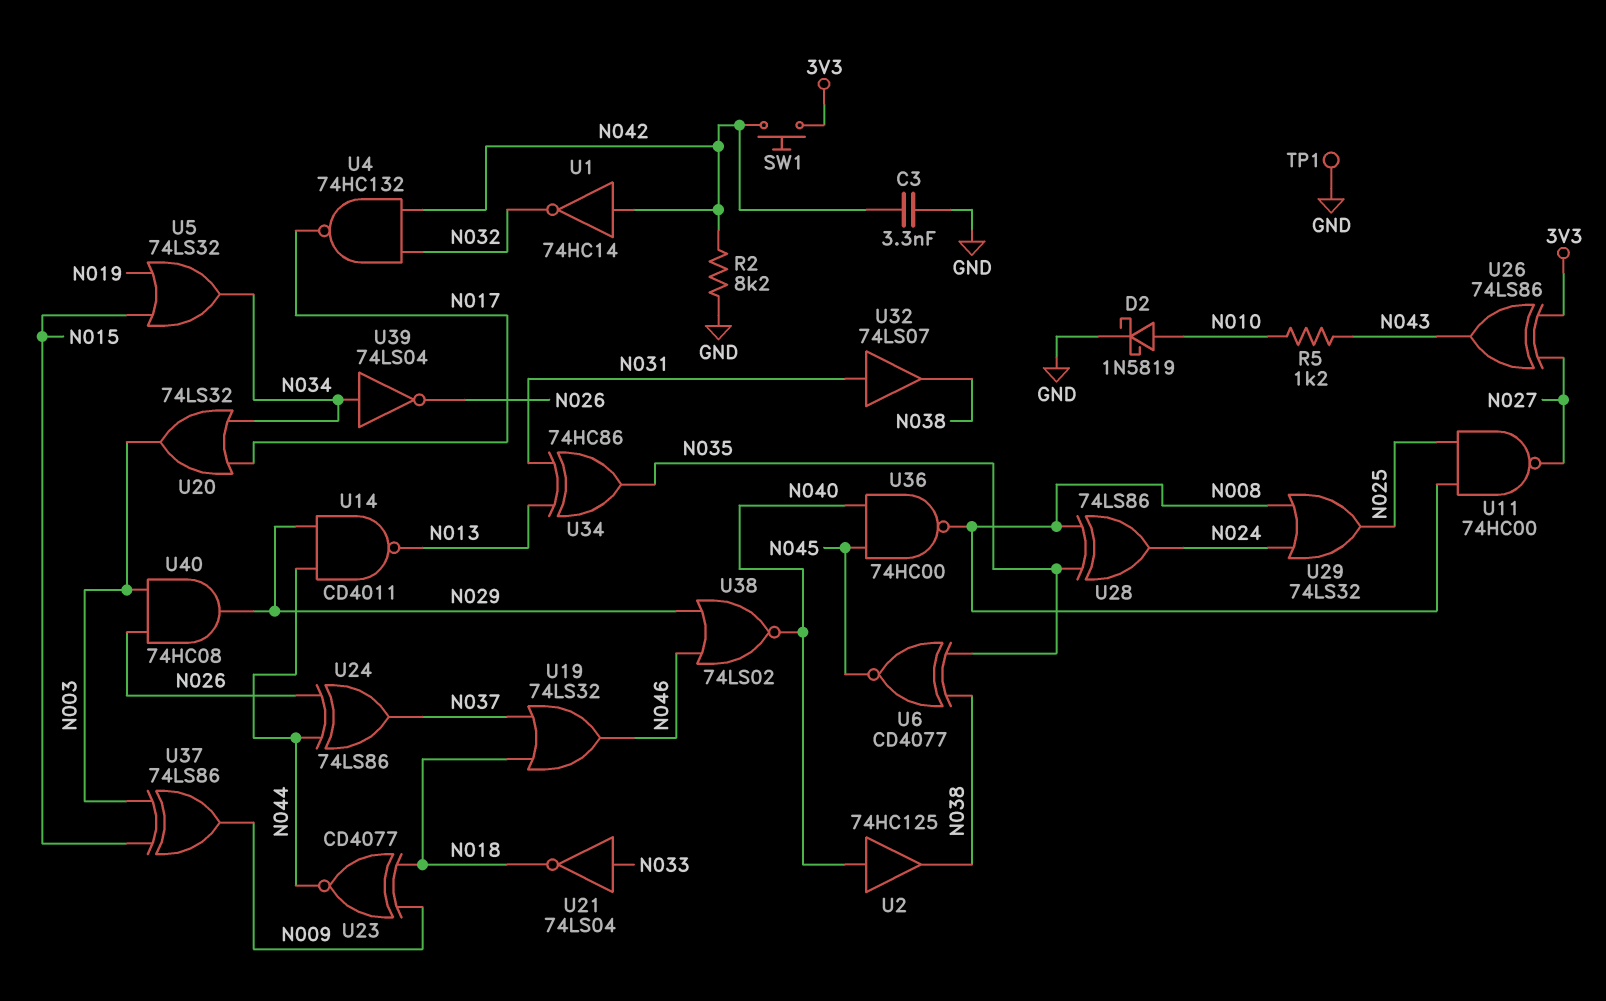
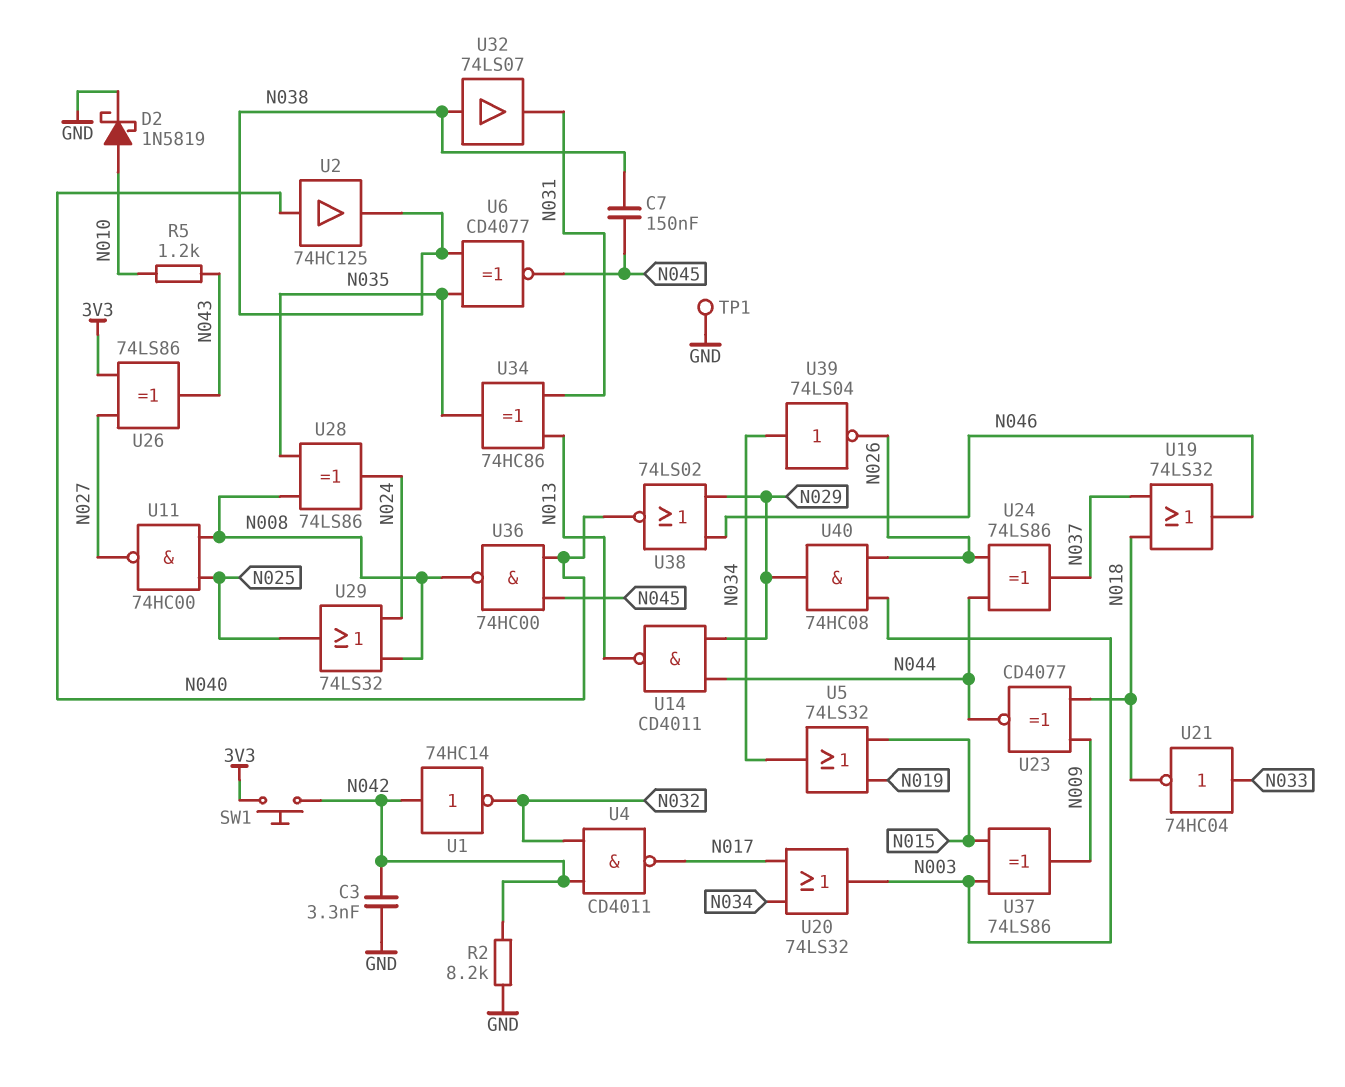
C7: none -> 150nF (N038, N045)
U4: NAND 74HC132 (in N032, in N042, out N017) -> NAND CD4011 (in N032, in N042, out N017)
U21: NOT 74LS04 (in N033, out N018) -> NOT 74HC04 (in N033, out N018)
U32: buffer 74LS07 (in N031, out N038) -> buffer 74LS07 (in N038, out N031)

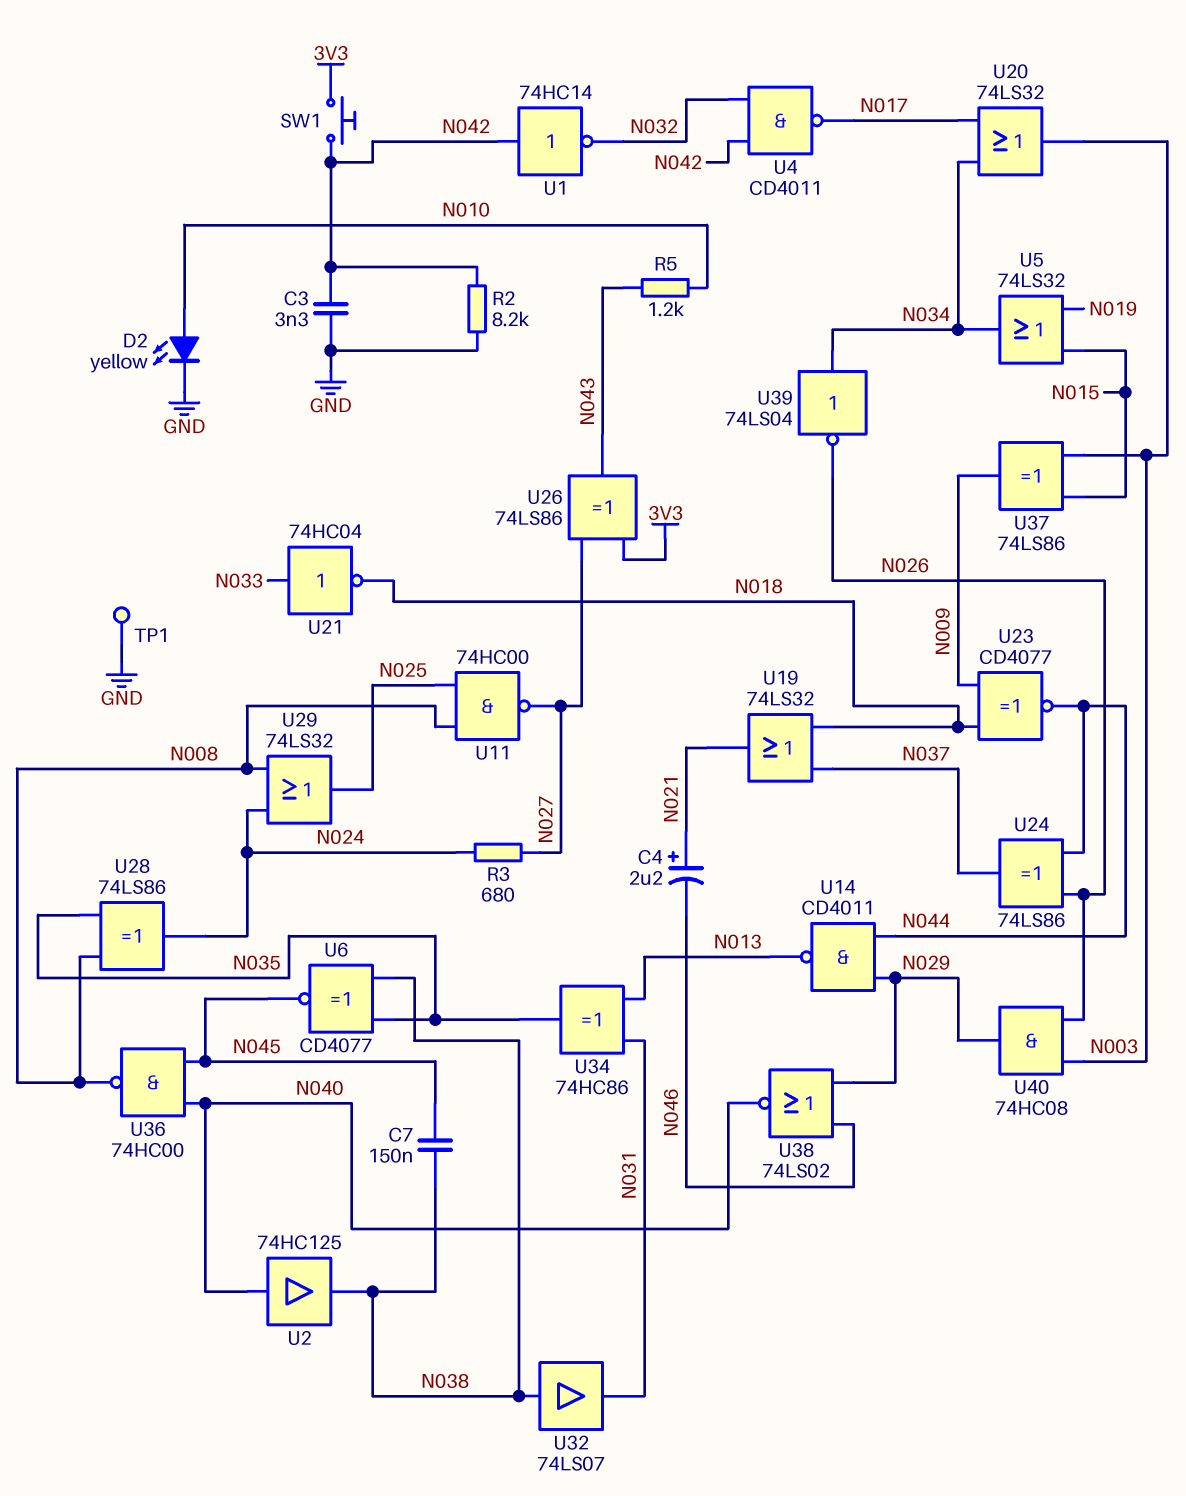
C4: none -> 2.2uF (plus N021, minus N046)
D2: schottky 1N5819 (A N010, K GND) -> LED yellow (A N010, K GND)
R3: none -> 680 (N024, N027)
U19: OR 74LS32 (in N018, in N037, out N046) -> OR 74LS32 (in N018, in N037, out N021)

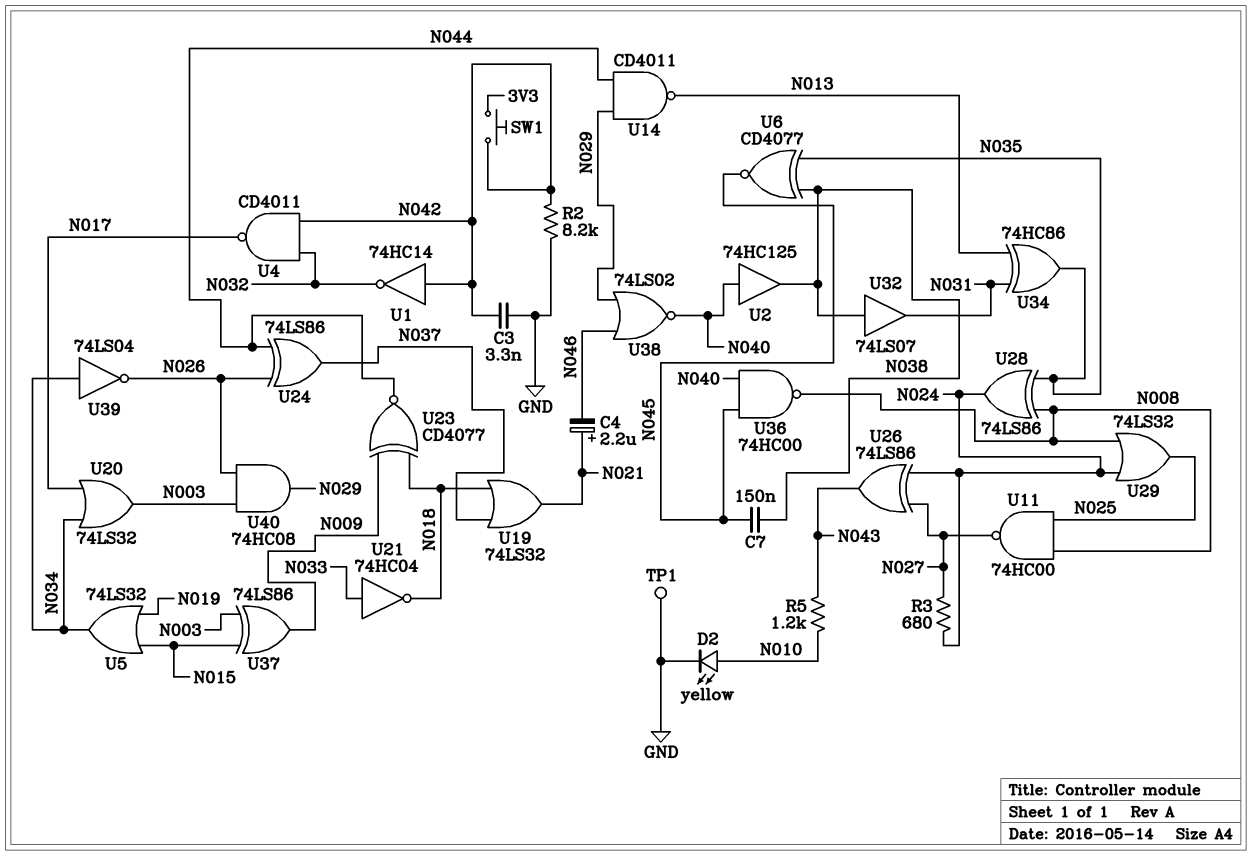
U26: XOR 74LS86 (in 3V3, in N027, out N043) -> XOR 74LS86 (in N024, in N027, out N043)

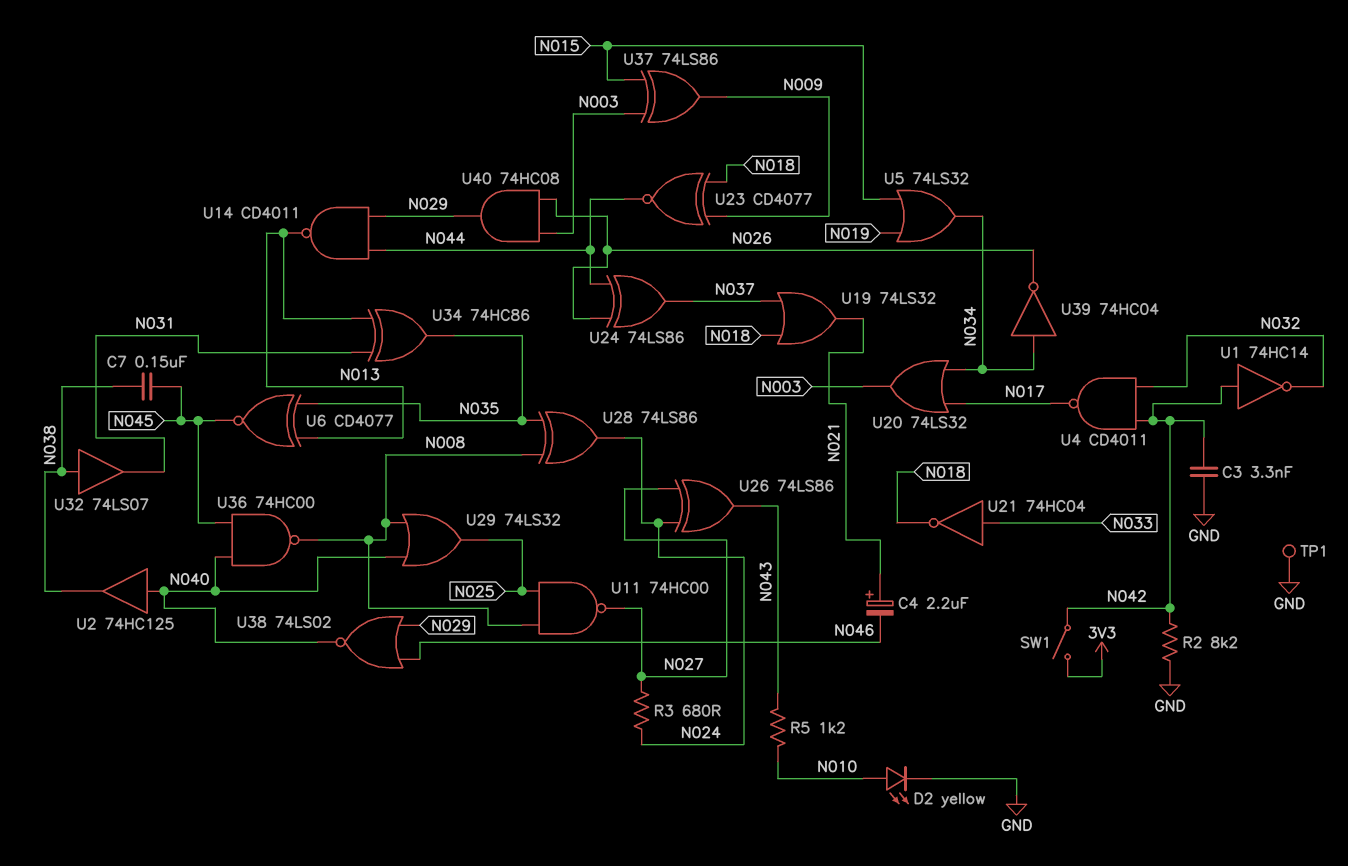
SW1: button (3V3, N042) -> switch (3V3, N042)
U6: XNOR CD4077 (in N035, in N038, out N045) -> XNOR CD4077 (in N013, in N035, out N045)
U29: OR 74LS32 (in N008, in N024, out N025) -> OR 74LS32 (in N008, in N040, out N025)
U39: NOT 74LS04 (in N034, out N026) -> NOT 74HC04 (in N034, out N026)

